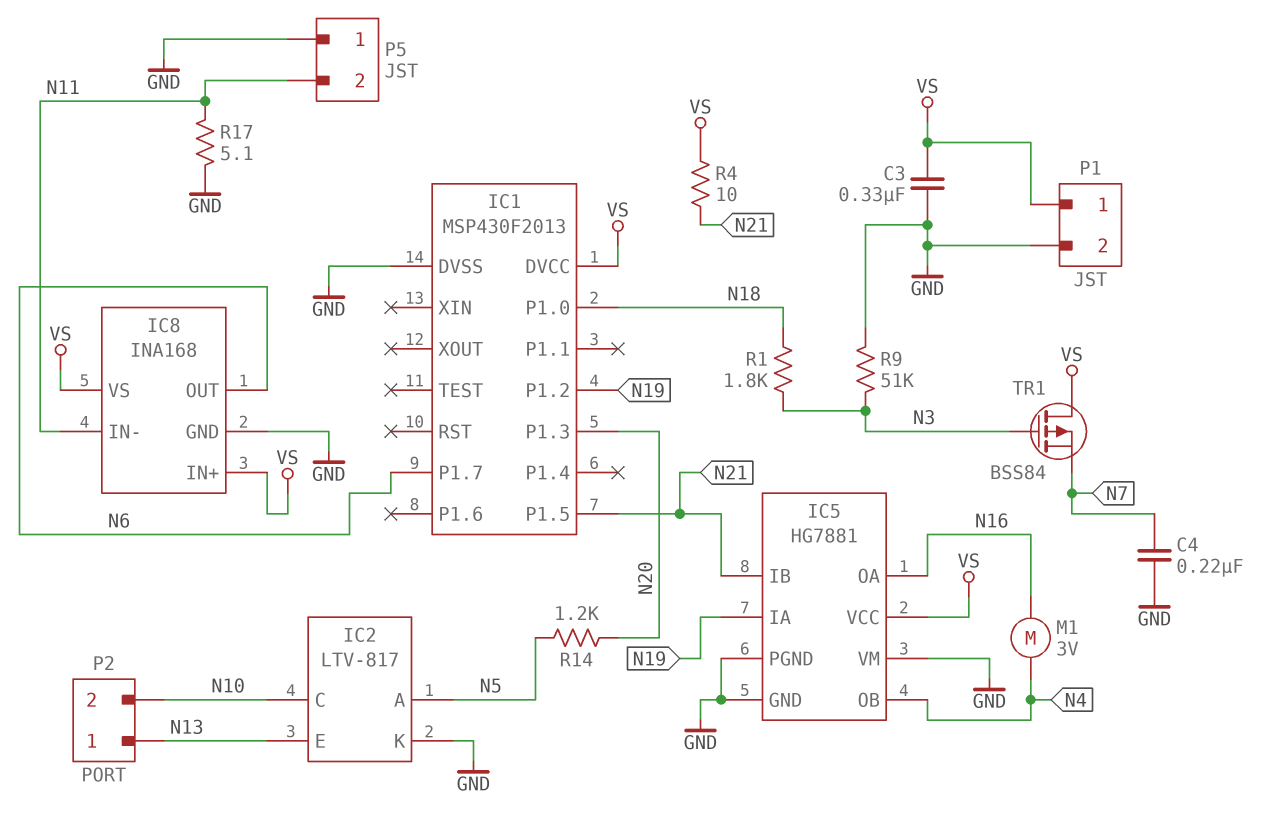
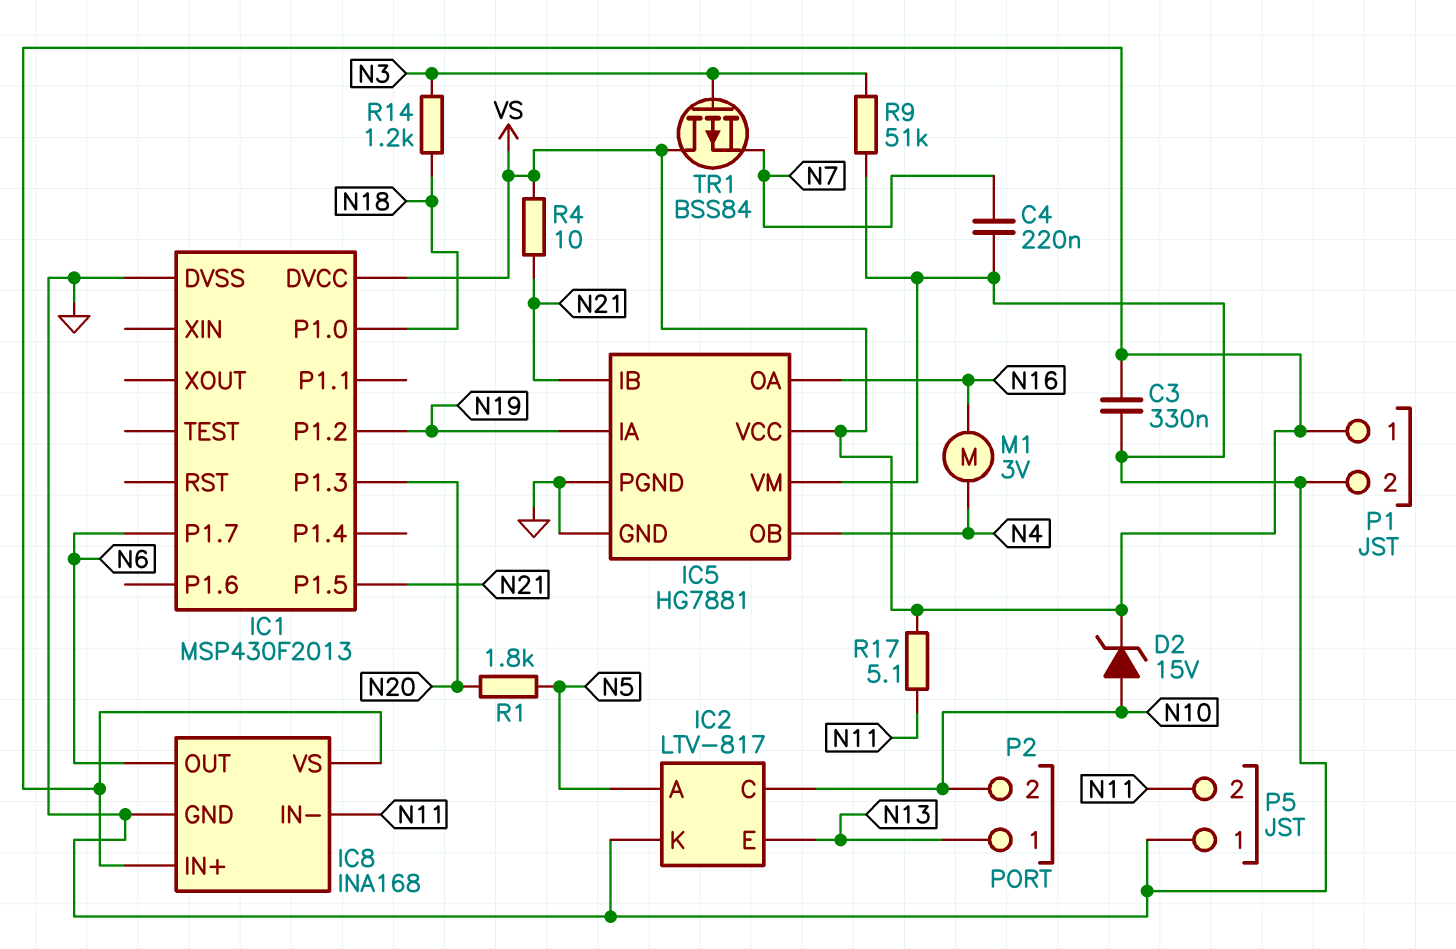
D2: none -> zener 15V (A N10, K VS)
R1: 1.8k (N3, N18) -> 1.8k (N5, N20)
R14: 1.2k (N5, N20) -> 1.2k (N3, N18)
R17: 5.1 (GND, N11) -> 5.1 (N11, VS)

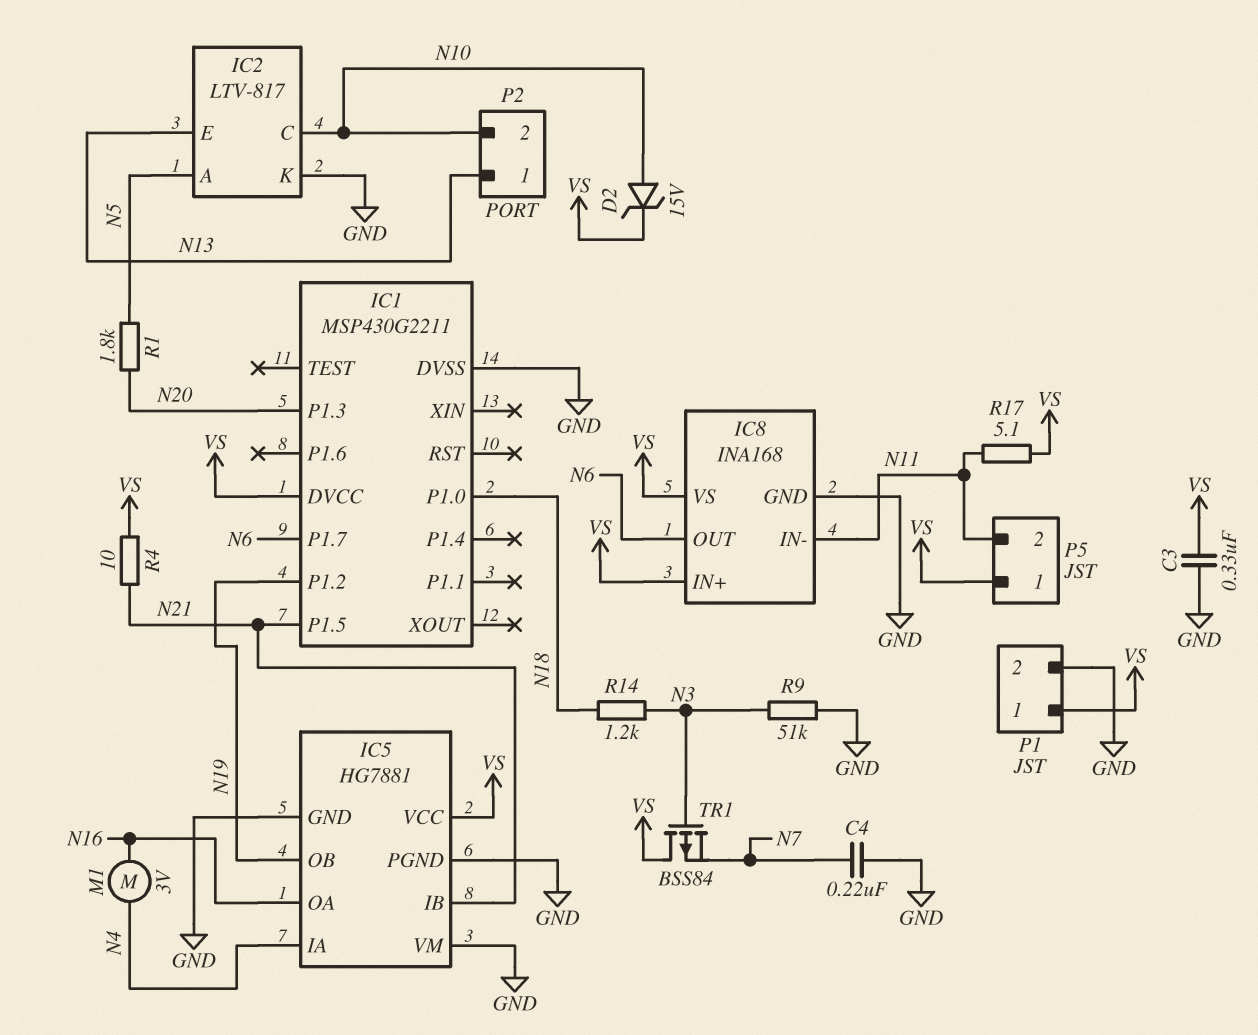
IC1: MSP430F2013 -> MSP430G2211
IC5 pin IA: N19 -> N4
IC5 pin OB: N4 -> N19
P5 pin 1: GND -> VS

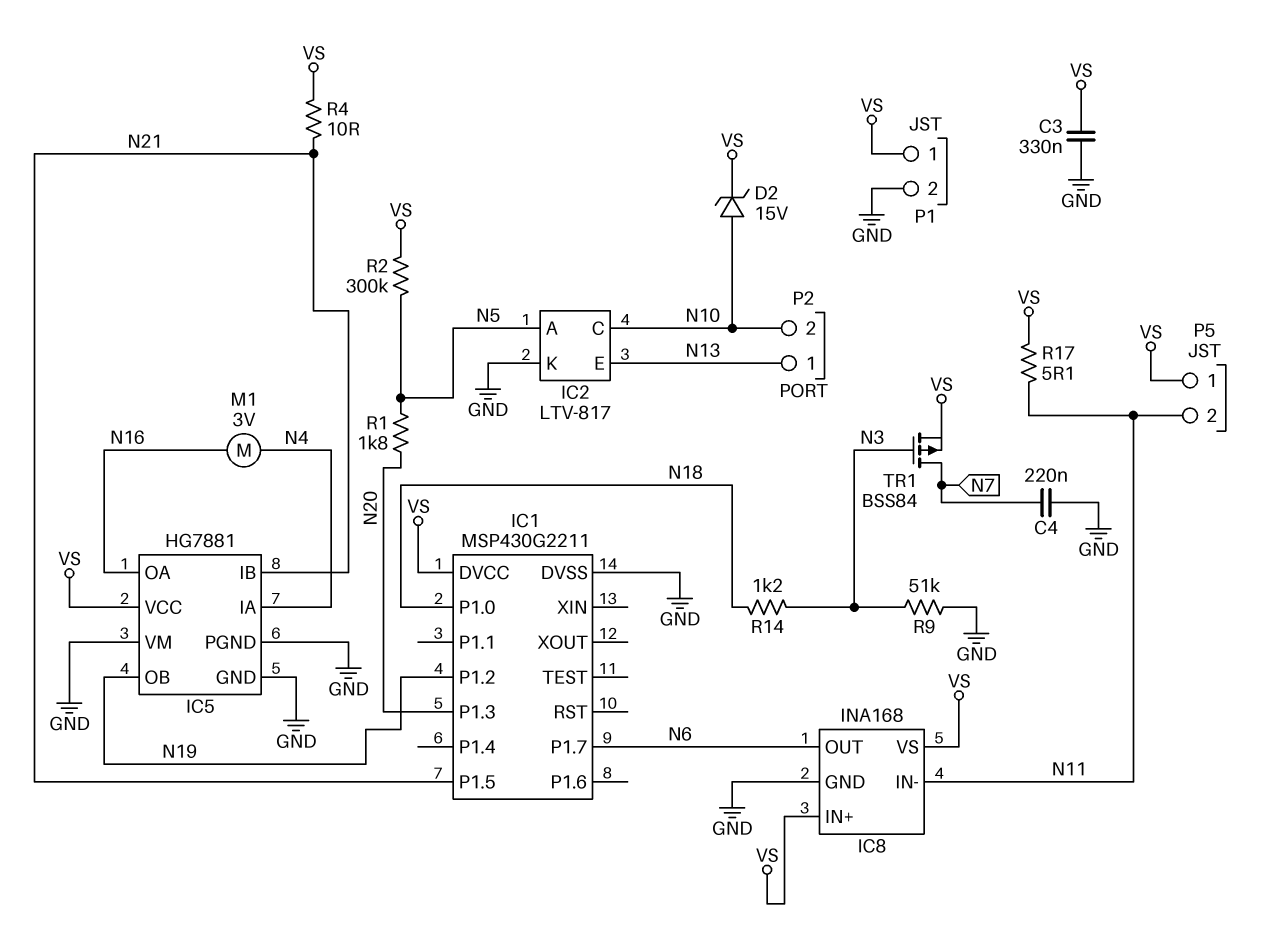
R2: none -> 300k (N5, VS)
TR1: PMOS BSS84 (G N3, D VS, S N7) -> PMOS BSS84 (G N3, D N7, S VS)

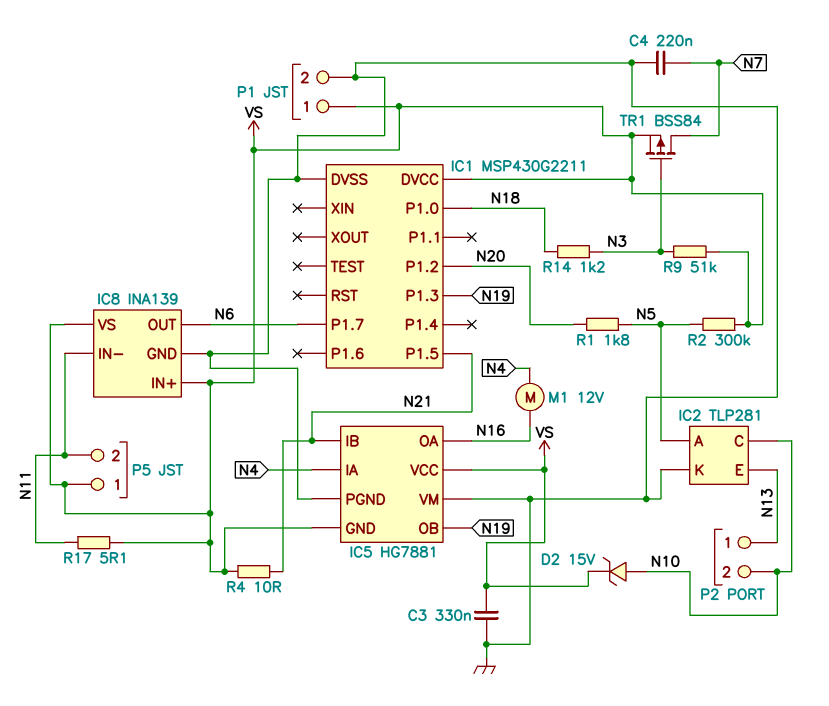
IC1 pin P1.2: N19 -> N20
IC1 pin P1.3: N20 -> N19
IC2: LTV-817 -> TLP281
IC5 pin GND: GND -> VS
IC8: INA168 -> INA139
M1: motor 3V (N4, N16) -> motor 12V (N4, N16)
R9: 51k (GND, N3) -> 51k (N3, VS)

